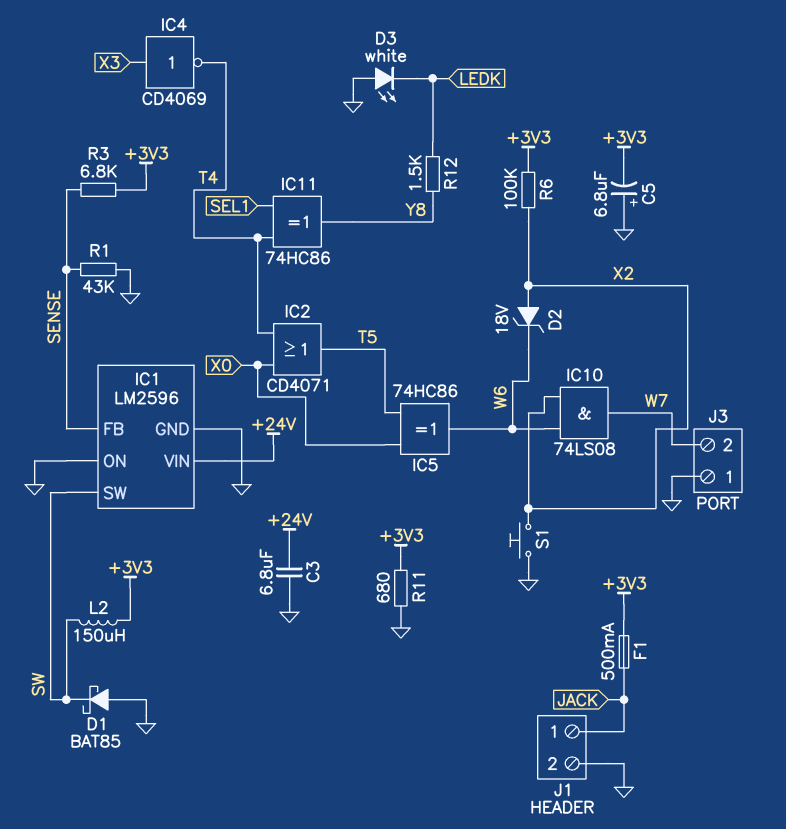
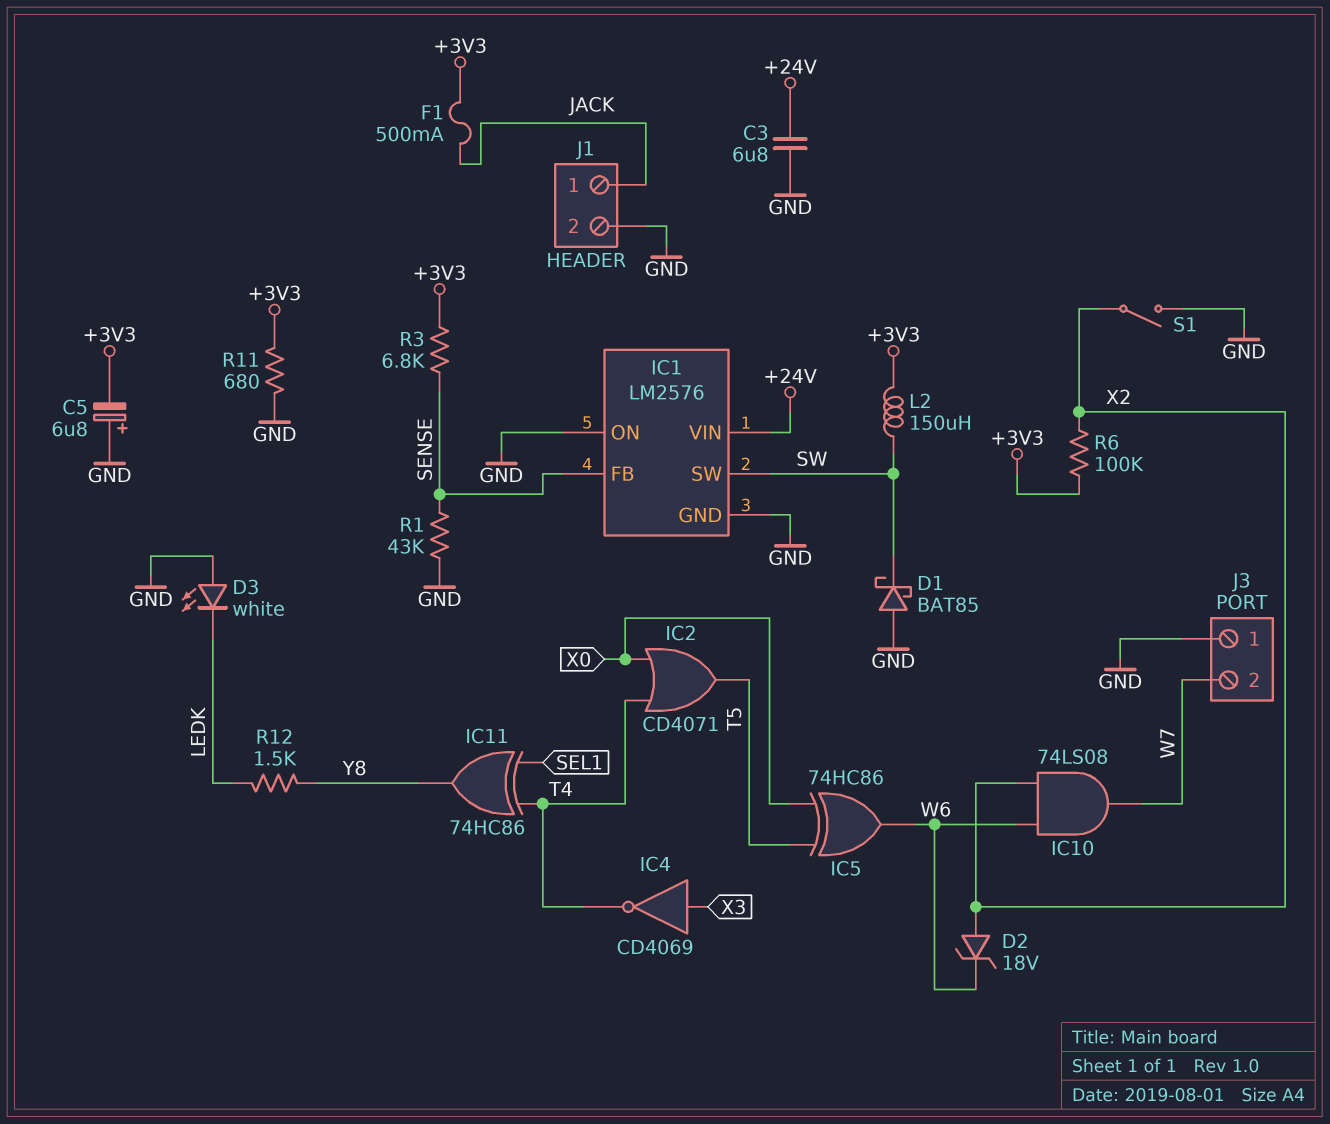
IC1: LM2596 -> LM2576
S1: button (GND, X2) -> switch (GND, X2)

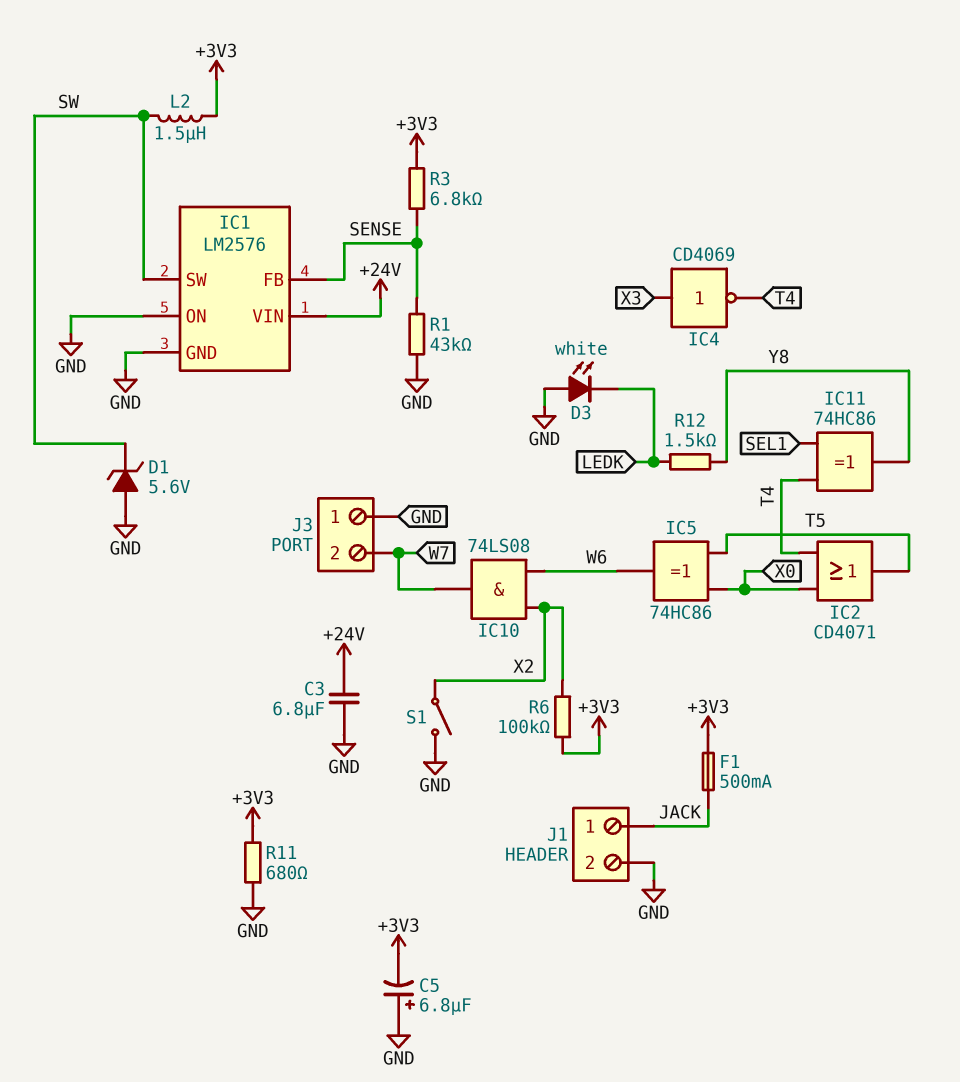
D1: schottky BAT85 (A GND, K SW) -> zener 5.6V (A GND, K SW)
D2: zener 18V (A X2, K W6) -> none
L2: 150uH (+3V3, SW) -> 1.5uH (+3V3, SW)

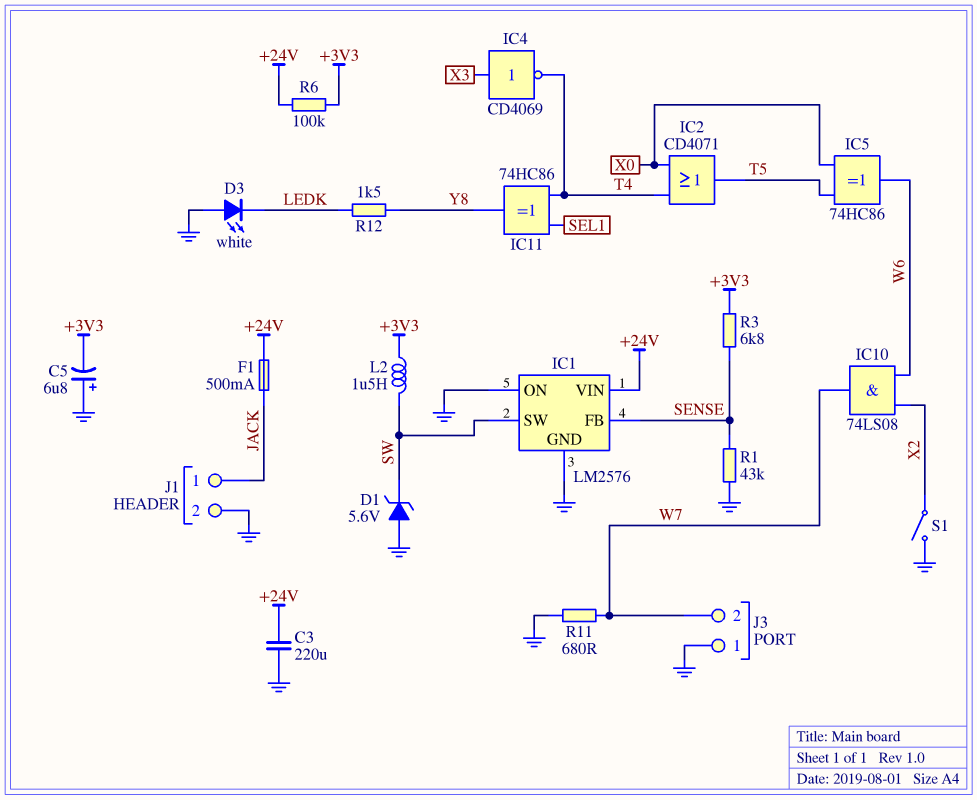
C3: 6.8uF (+24V, GND) -> 220uF (+24V, GND)
F1: 500mA (+3V3, JACK) -> 500mA (+24V, JACK)
R6: 100k (+3V3, X2) -> 100k (+3V3, +24V)
R11: 680 (+3V3, GND) -> 680 (GND, W7)

